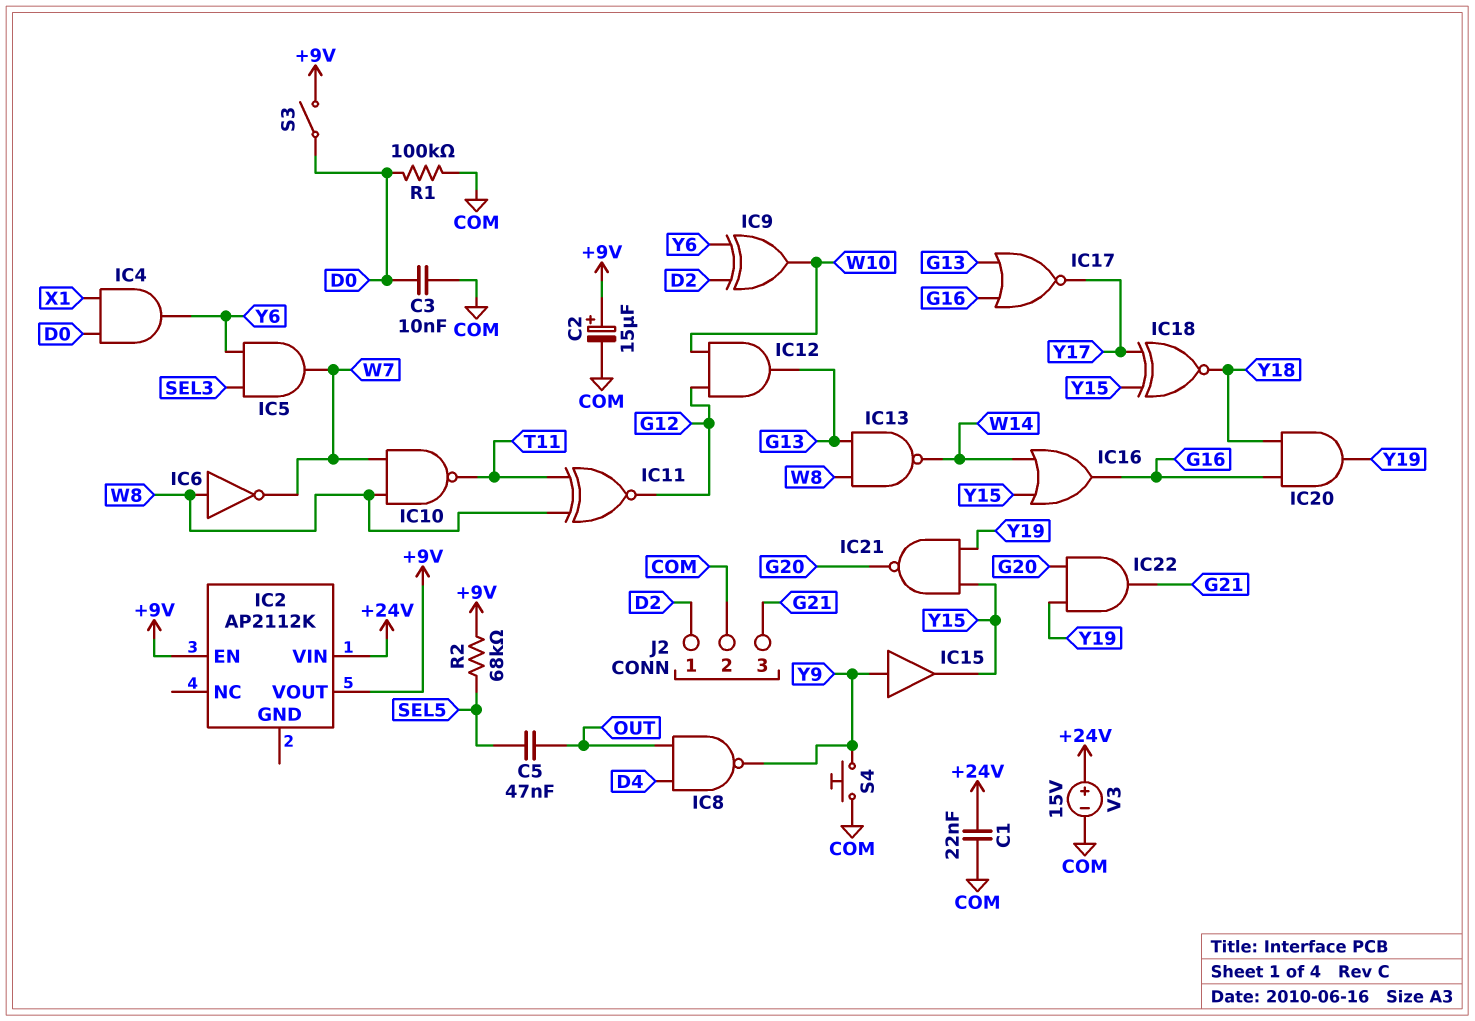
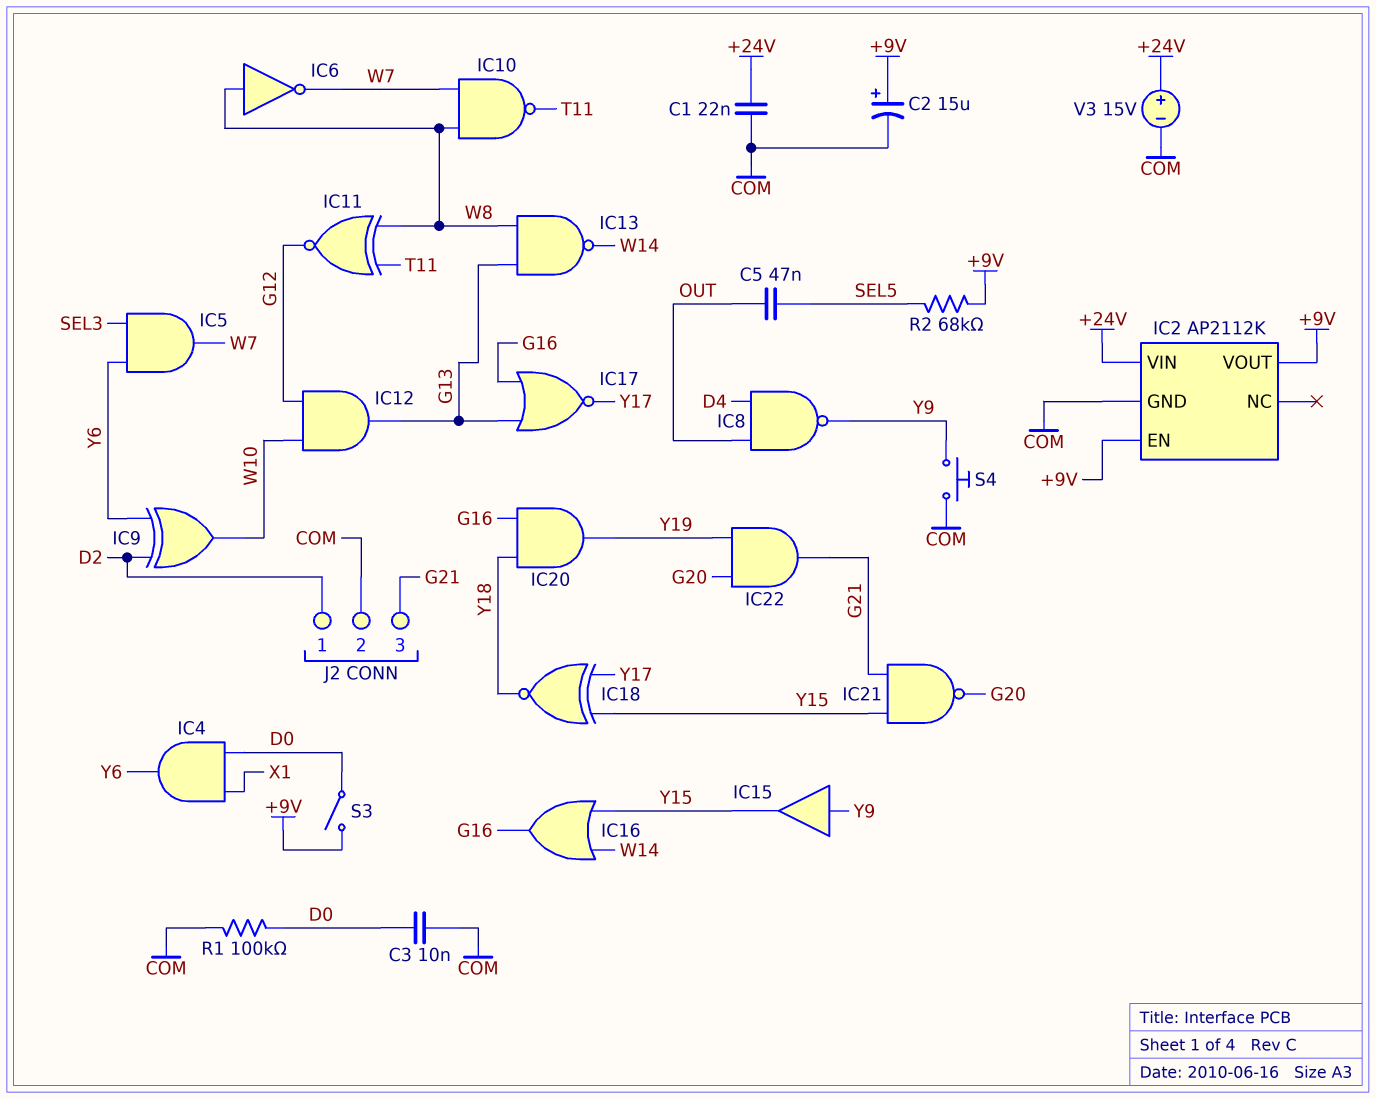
IC2 pin GND: none -> COM
IC21: NAND (in Y15, in Y19, out G20) -> NAND (in G21, in Y15, out G20)

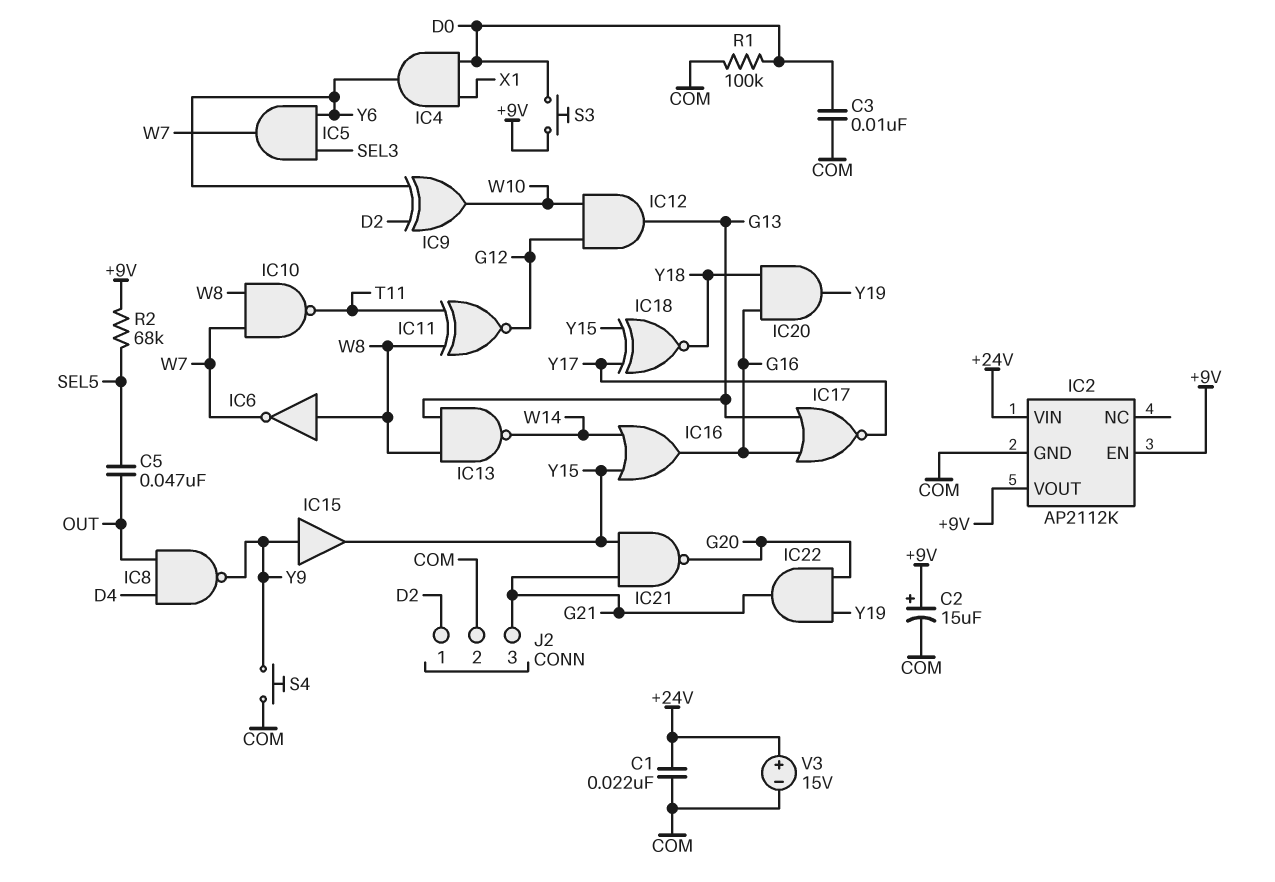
S3: switch (+9V, D0) -> button (+9V, D0)

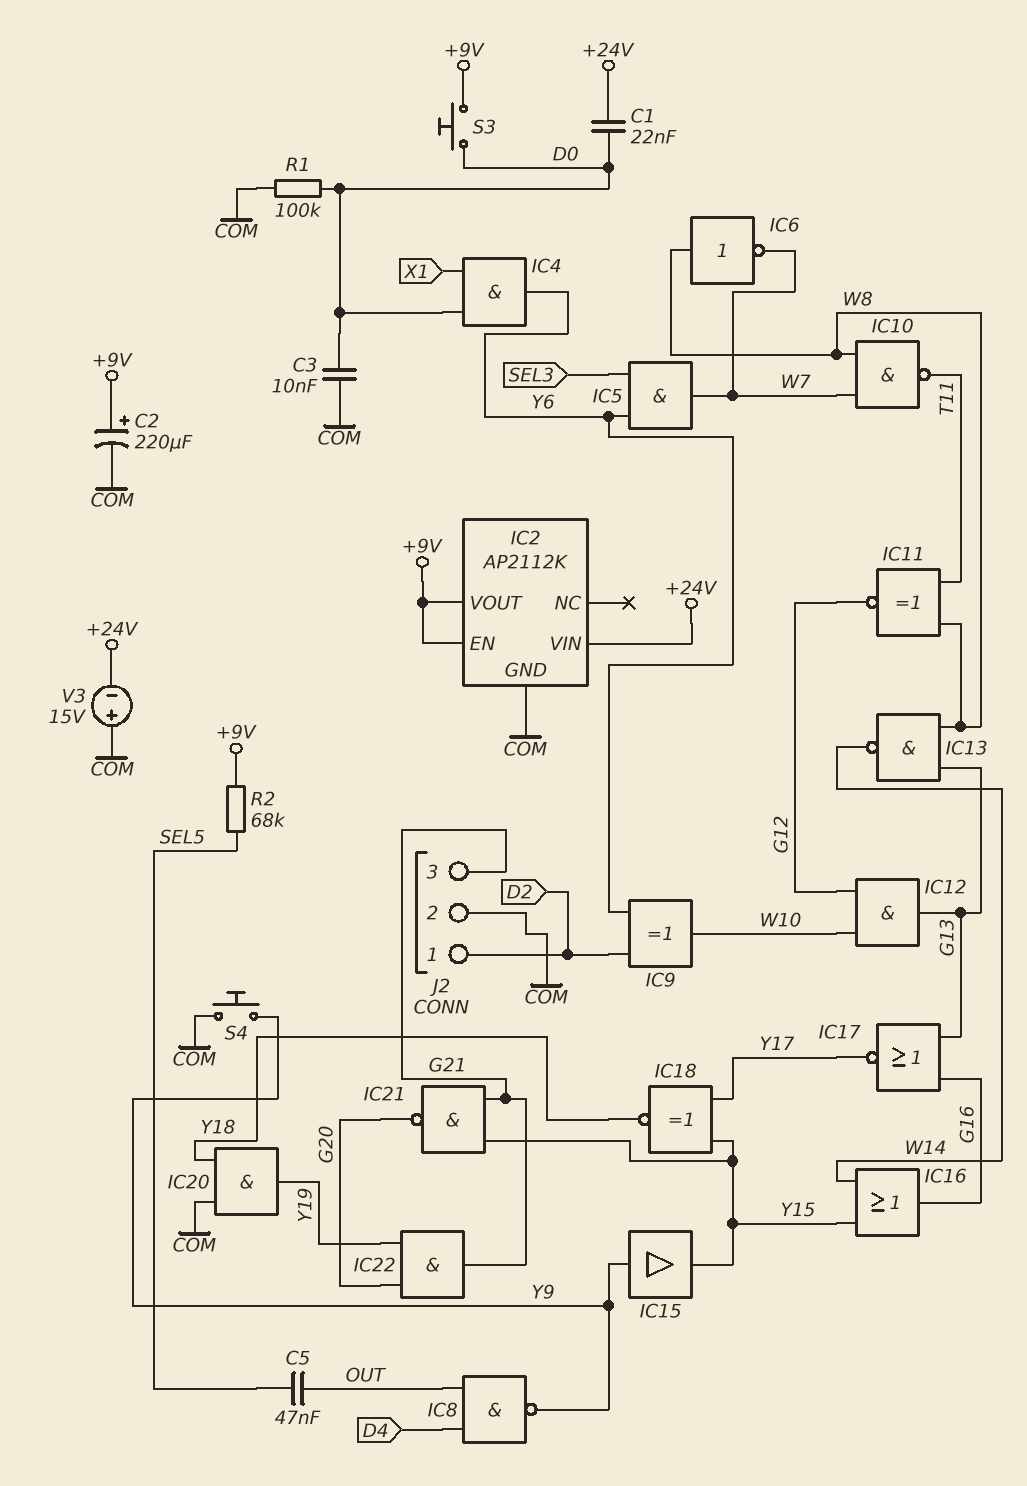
C1: 22nF (+24V, COM) -> 22nF (+24V, D0)
C2: 15uF (plus +9V, minus COM) -> 220uF (plus +9V, minus COM)
IC20: AND (in G16, in Y18, out Y19) -> AND (in COM, in Y18, out Y19)
V3: 15V (plus +24V, minus COM) -> 15V (plus COM, minus +24V)

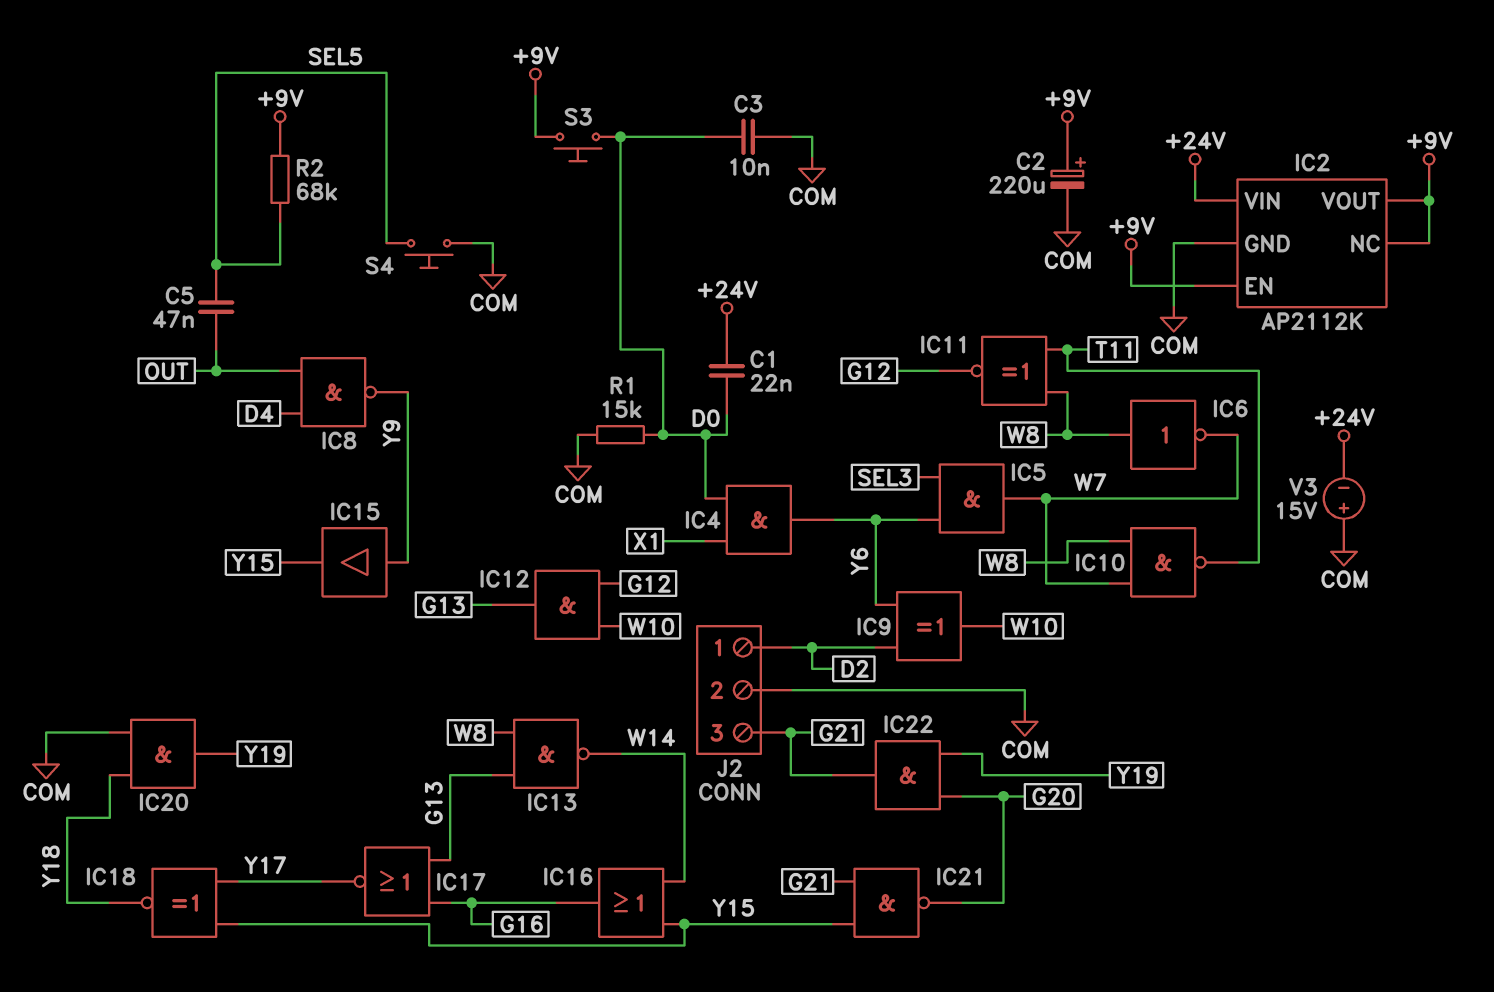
IC2 pin NC: none -> +9V
R1: 100k (COM, D0) -> 15k (COM, D0)
S4: button (COM, Y9) -> button (COM, SEL5)

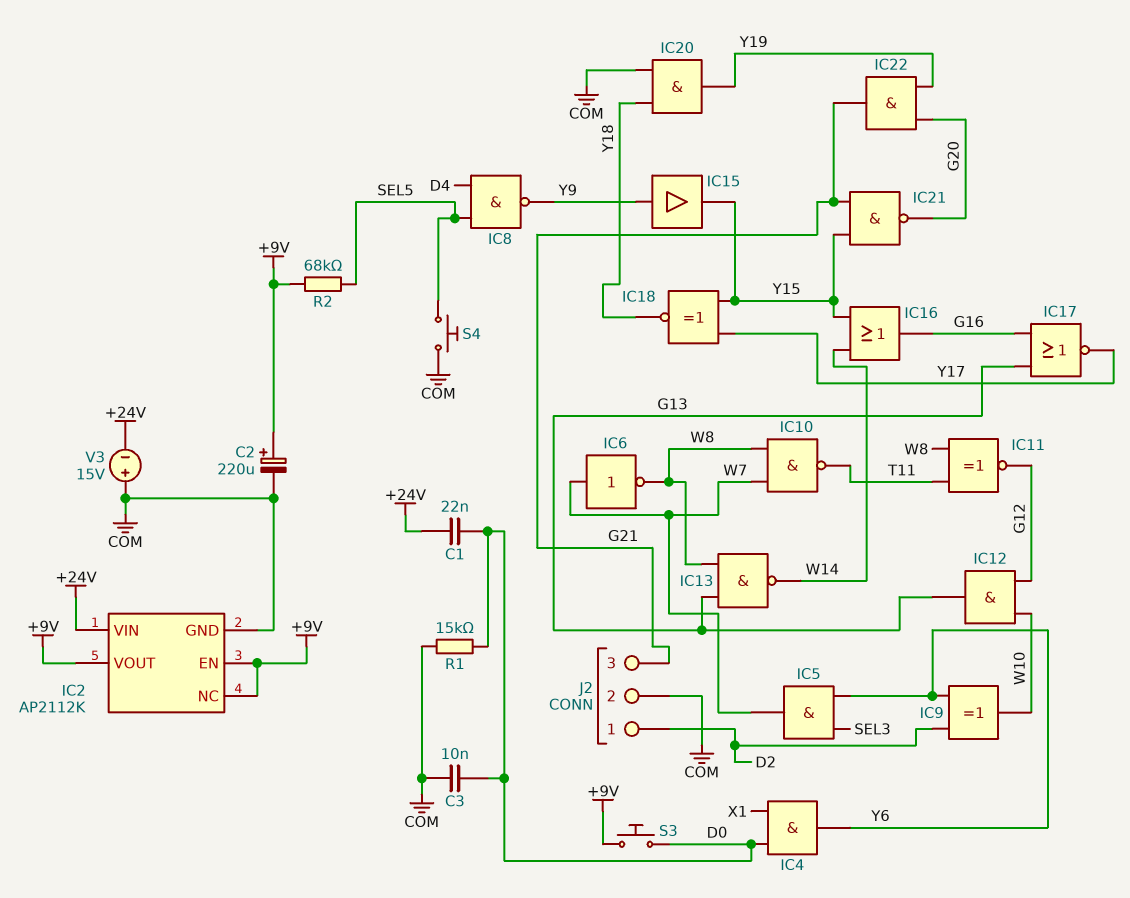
C5: 47nF (OUT, SEL5) -> none
IC6: NOT (in W8, out W7) -> NOT (in W7, out W8)
IC8: NAND (in D4, in OUT, out Y9) -> NAND (in D4, in SEL5, out Y9)

